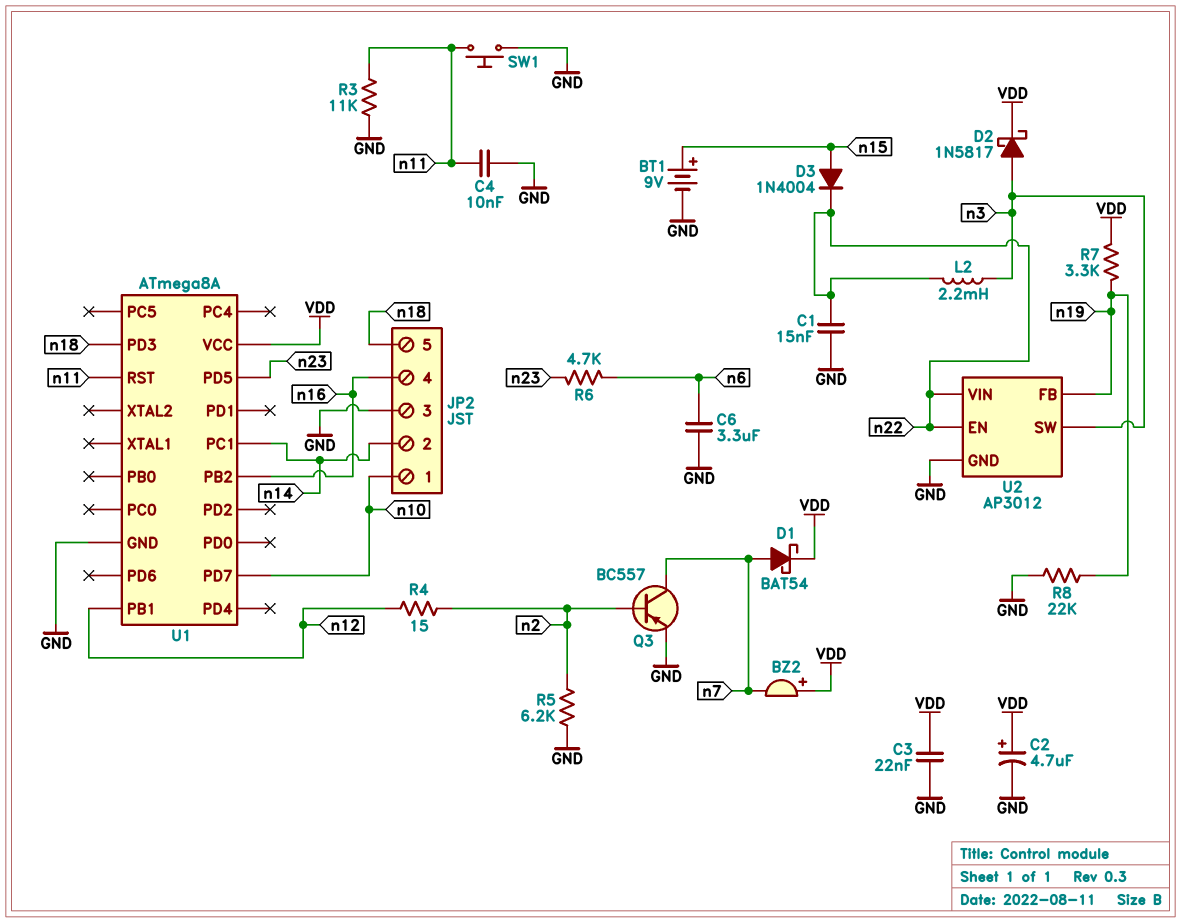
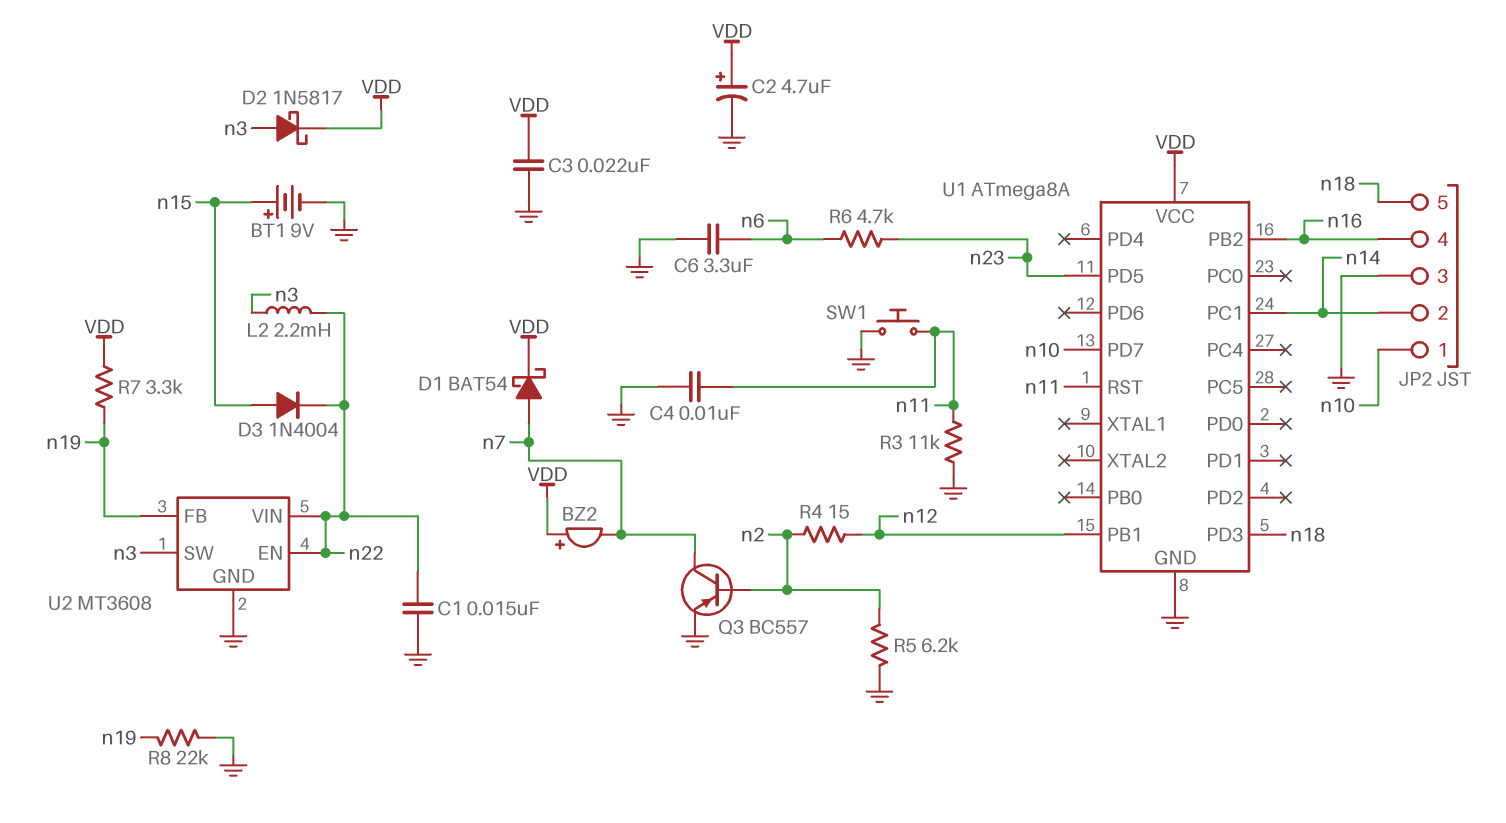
U2: AP3012 -> MT3608

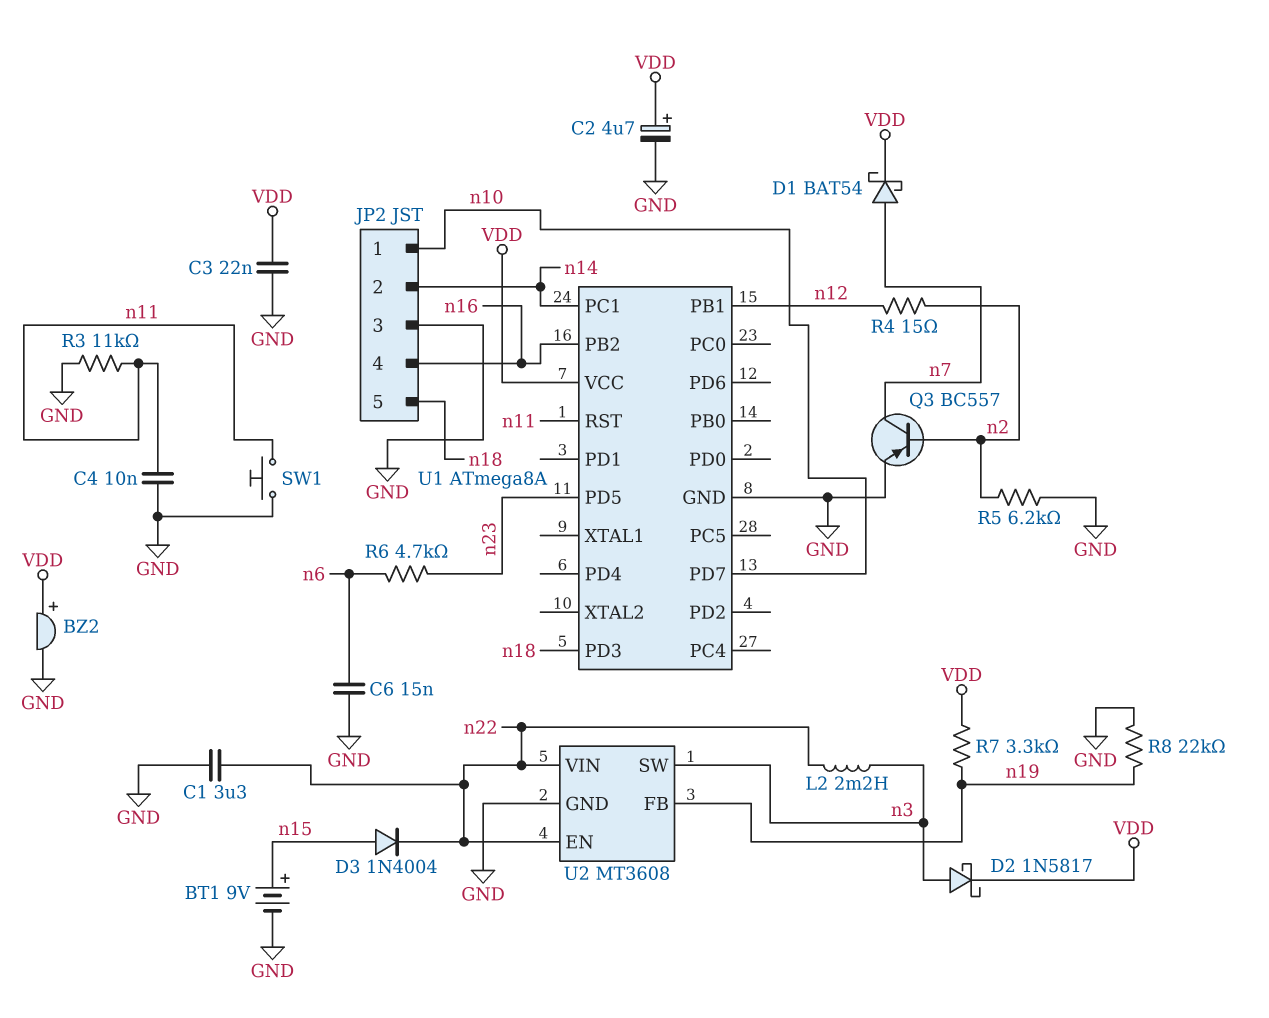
BZ2: buzzer (plus VDD, minus n7) -> buzzer (plus VDD, minus GND)
C1: 15nF (GND, n22) -> 3.3uF (GND, n22)
C6: 3.3uF (GND, n6) -> 15nF (GND, n6)

